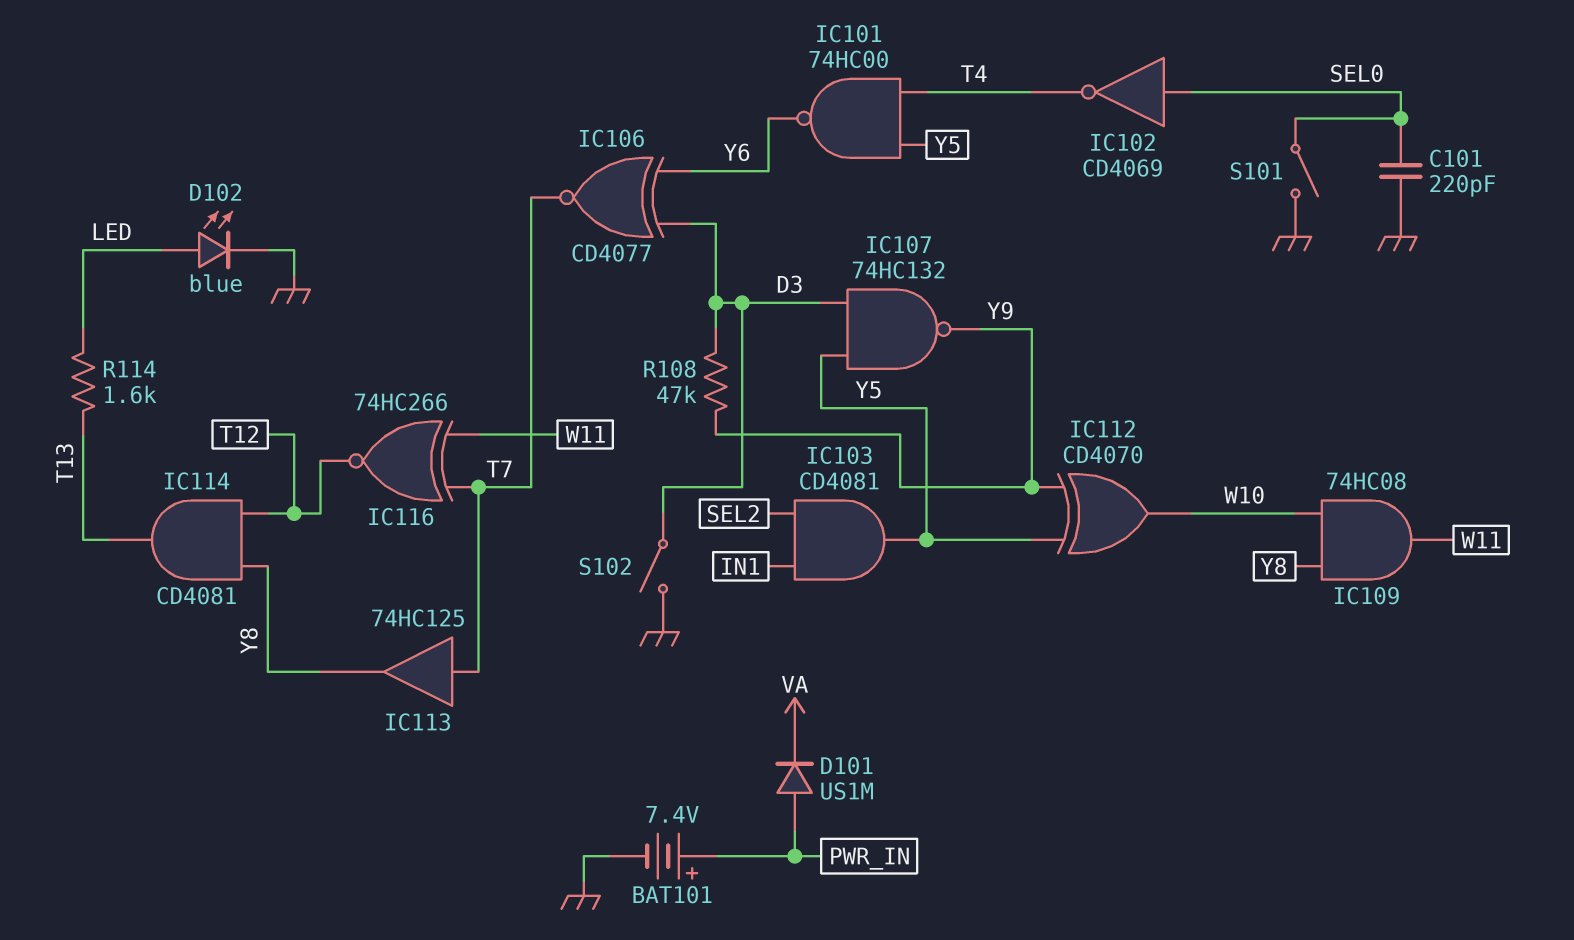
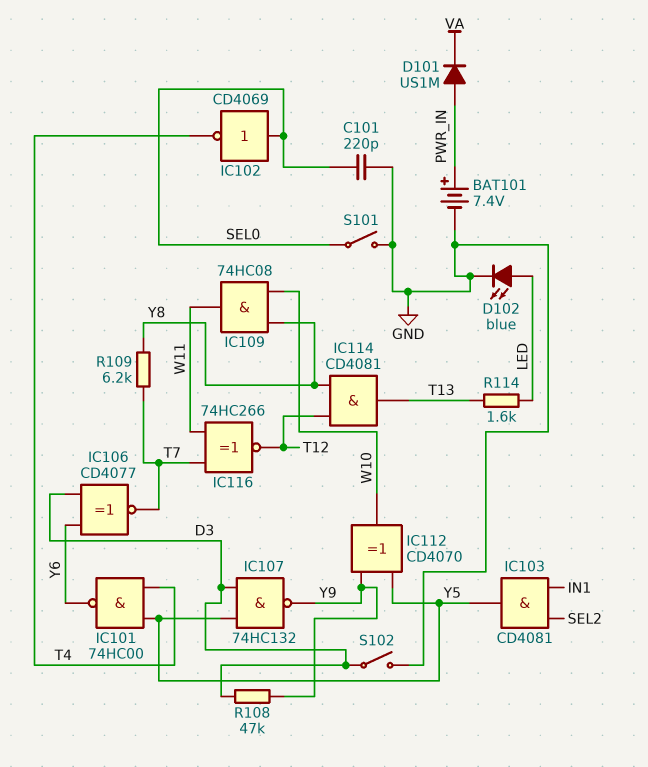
IC113: buffer 74HC125 (in T7, out Y8) -> none
R109: none -> 6.2k (T7, Y8)

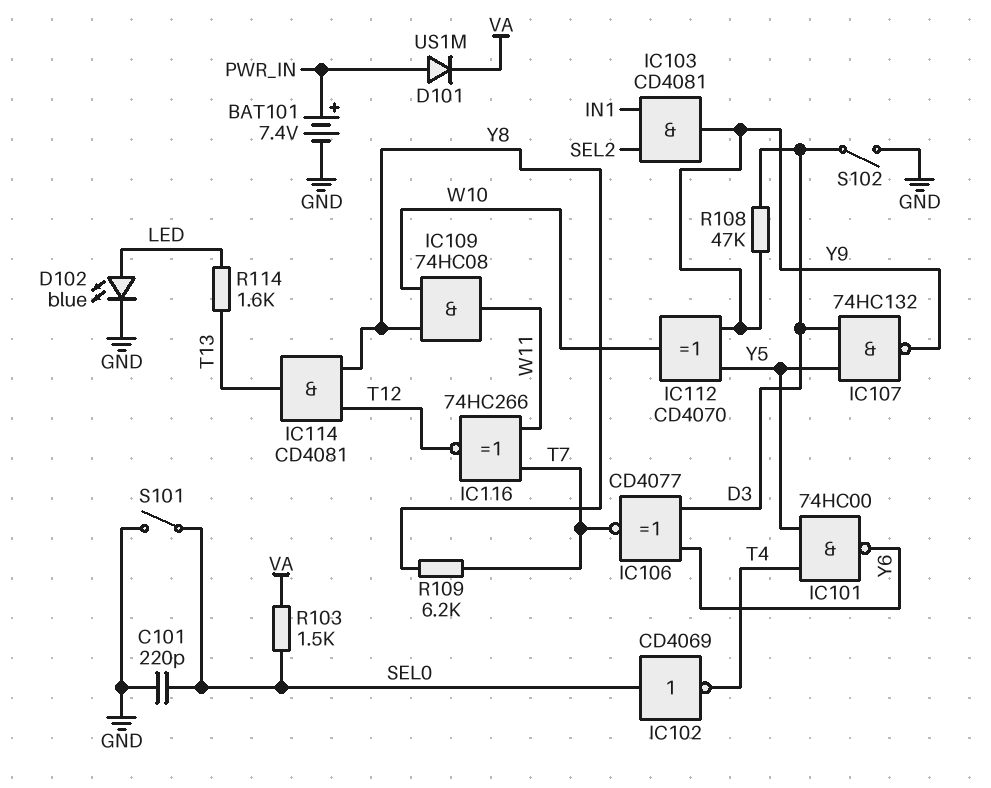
IC103: AND CD4081 (in IN1, in SEL2, out Y5) -> AND CD4081 (in IN1, in SEL2, out Y9)
R103: none -> 1.5k (SEL0, VA)

